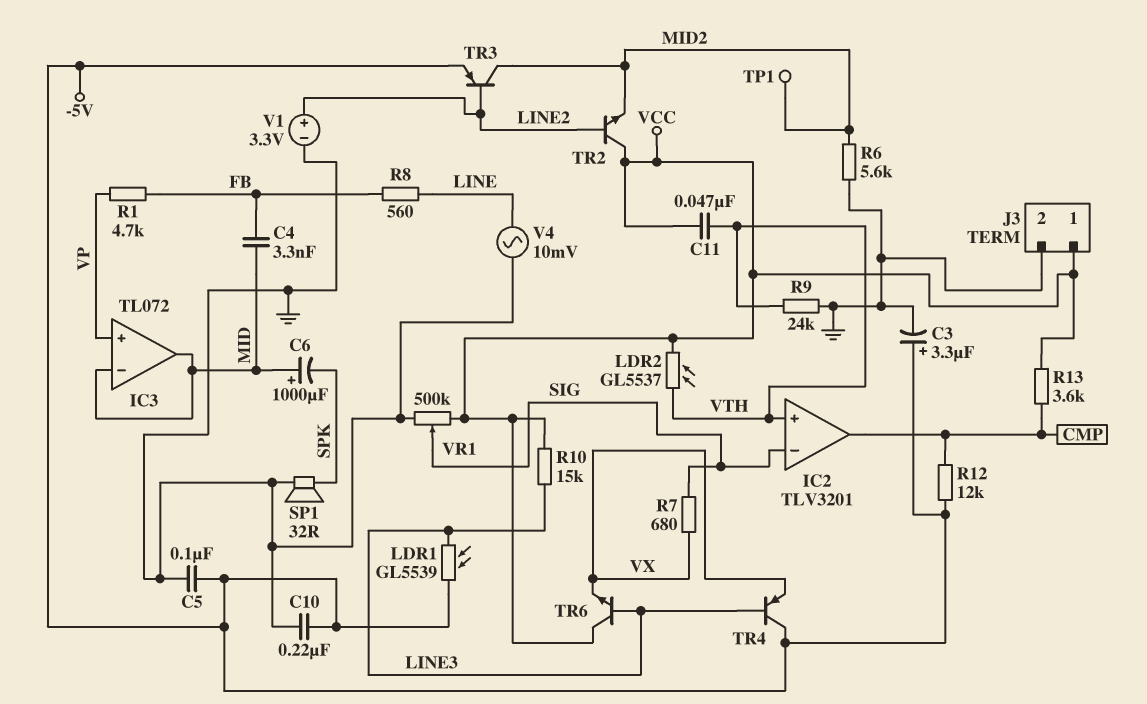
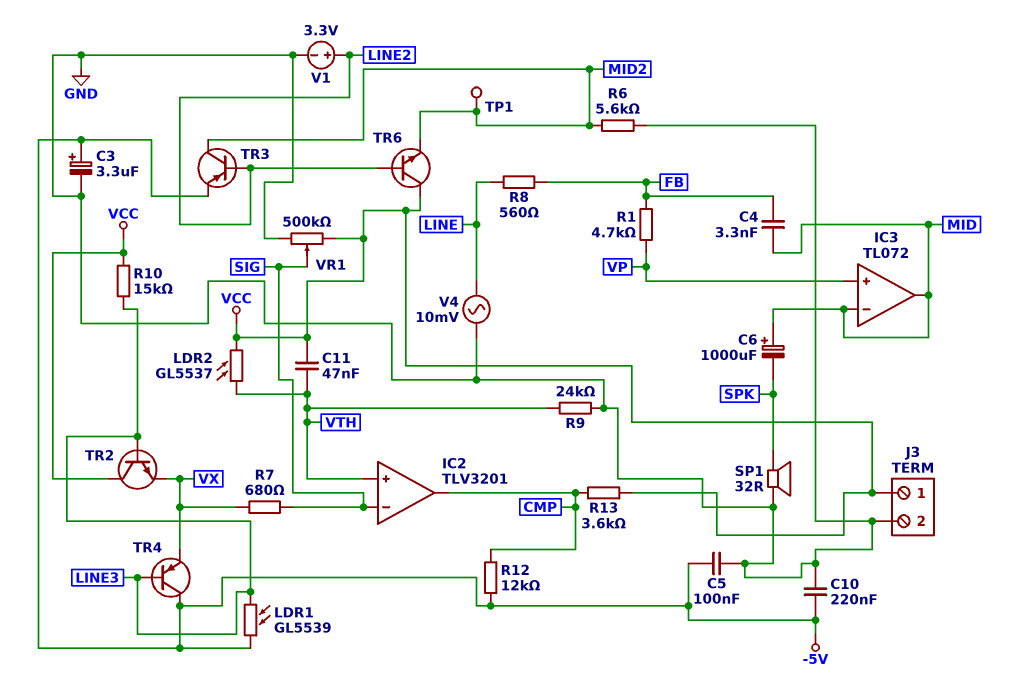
TR2: NPN (B LINE2, C VCC, E MID2) -> NPN (B LINE3, C VCC, E VX)
TR6: NPN (B LINE3, C VCC, E VX) -> NPN (B LINE2, C VCC, E MID2)

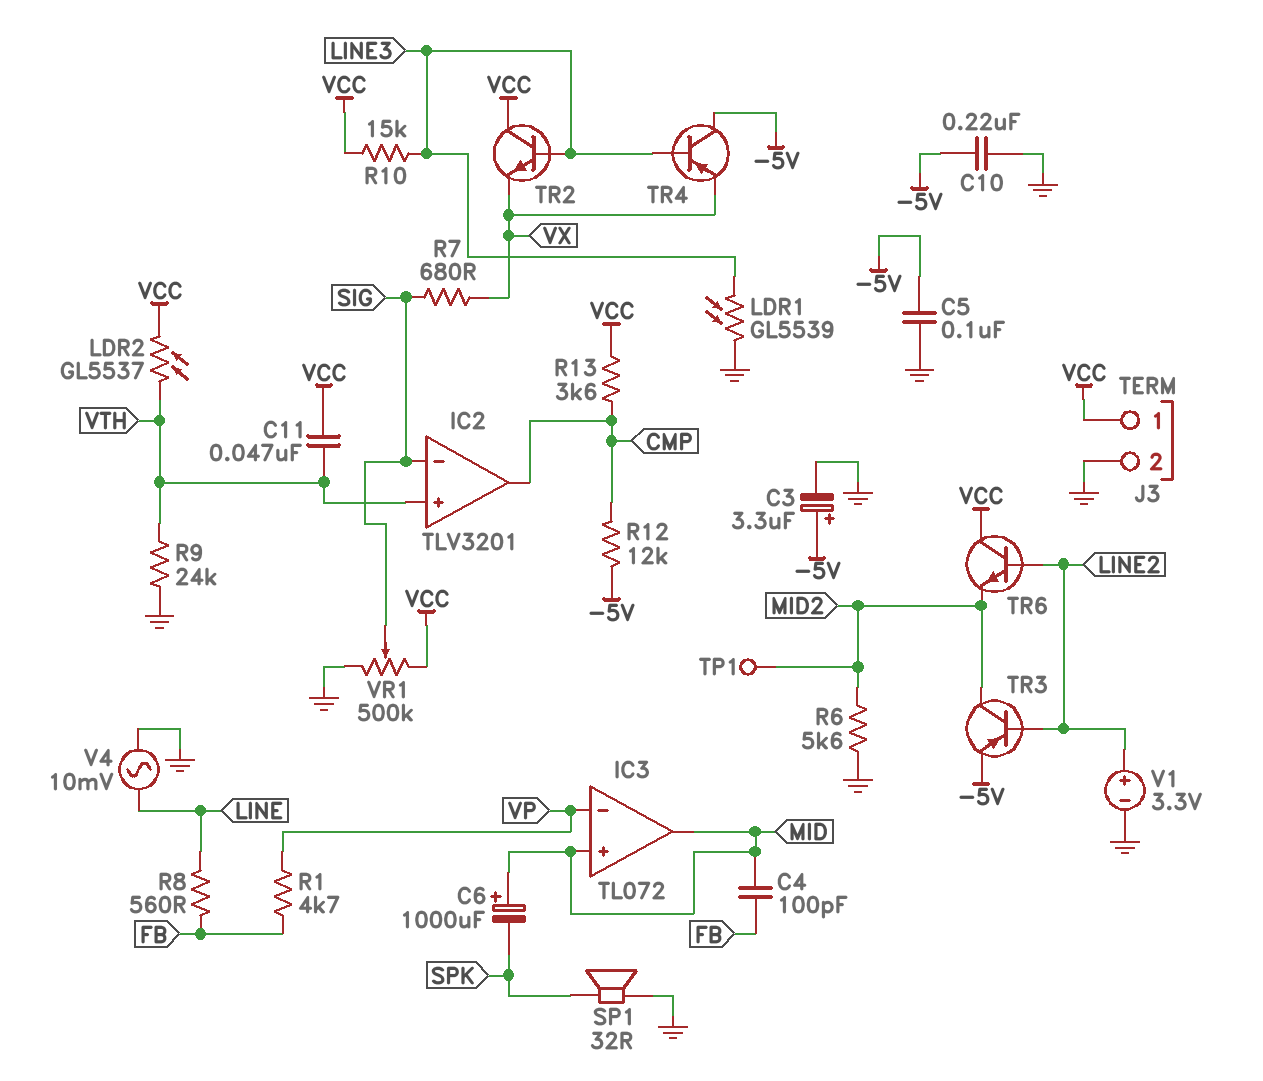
C4: 3.3nF (FB, MID) -> 100pF (FB, MID)
IC3 pin in+: VP -> MID
IC3 pin in-: MID -> VP
LDR1: GL5539 (-5V, LINE3) -> GL5539 (GND, LINE3)

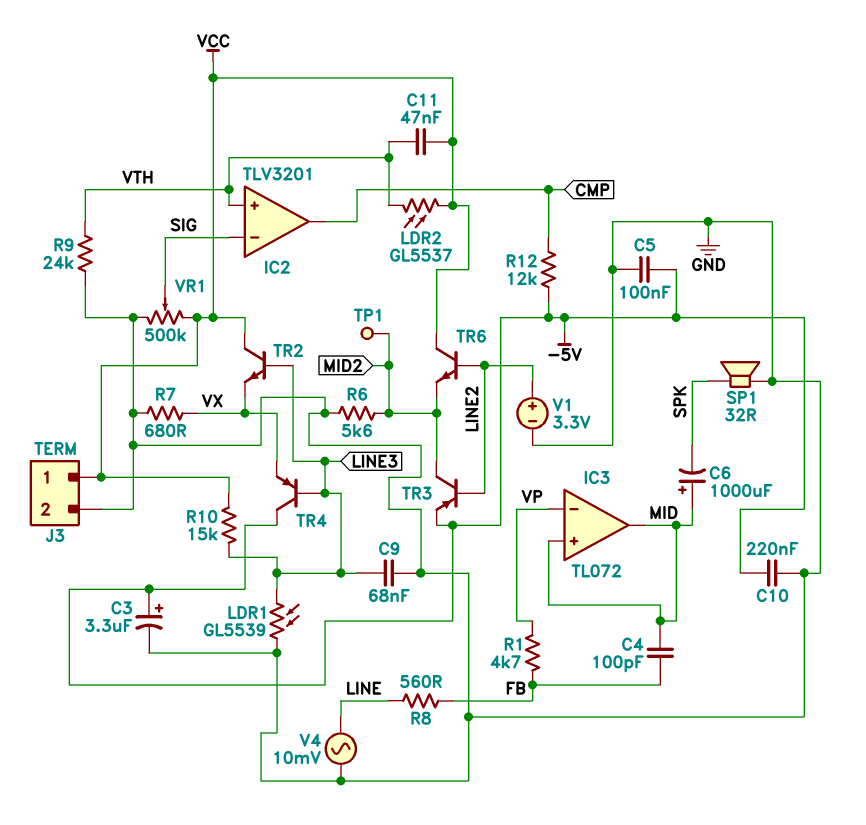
C9: none -> 68nF (GND, LINE3)
R7: 680 (SIG, VX) -> 680 (GND, VX)
R13: 3.6k (CMP, VCC) -> none

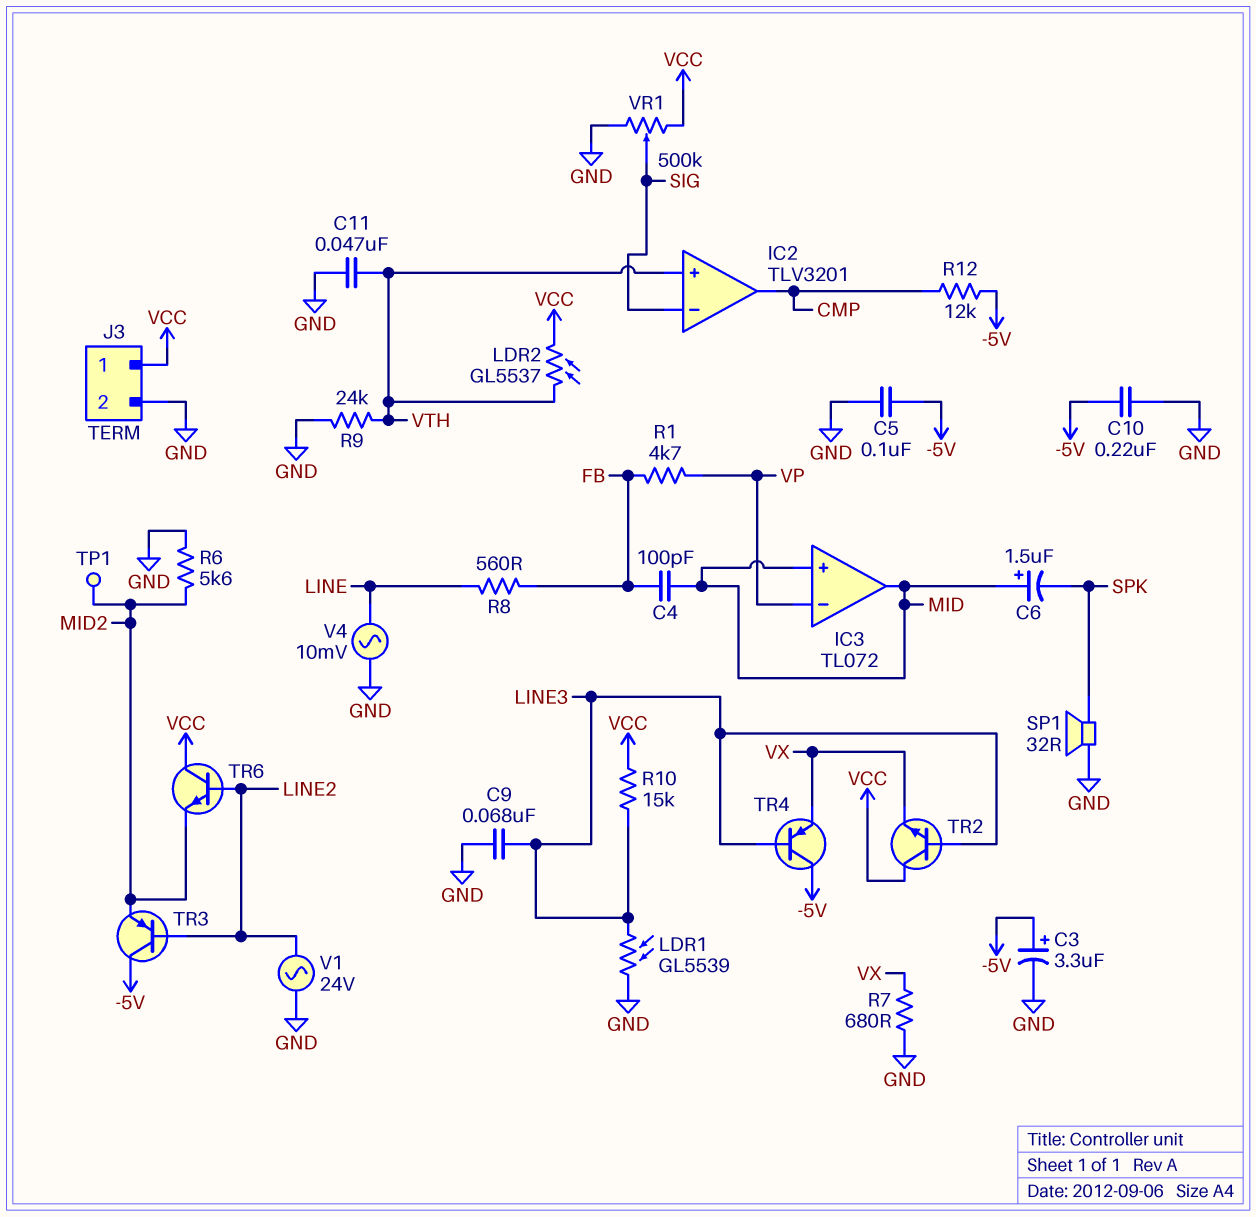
C6: 1000uF (plus MID, minus SPK) -> 1.5uF (plus MID, minus SPK)
C11: 47nF (VCC, VTH) -> 47nF (GND, VTH)
TR3: PNP (B LINE2, C MID2, E -5V) -> PNP (B LINE2, C -5V, E MID2)
V1: 3.3V (plus LINE2, minus GND) -> AC 24V (GND, LINE2)

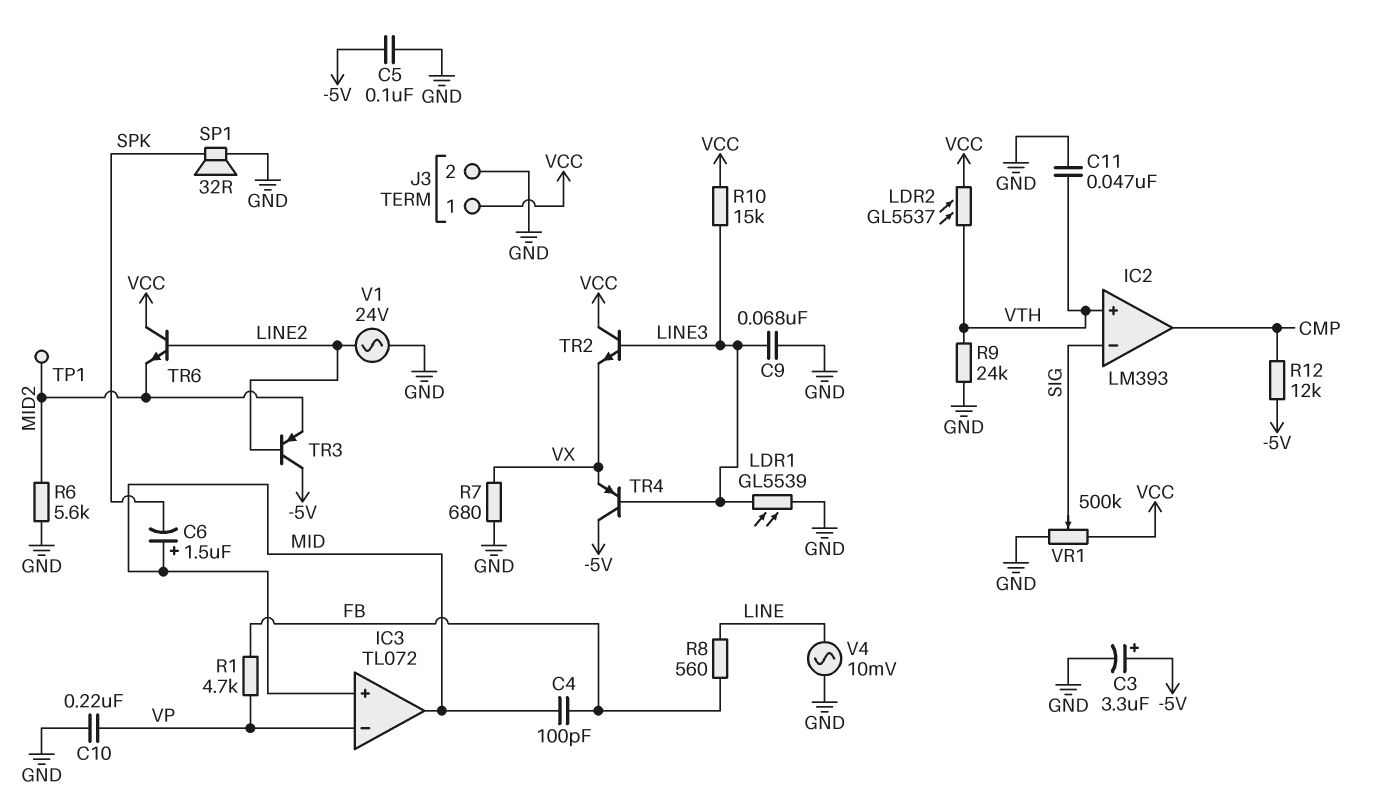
C10: 220nF (-5V, GND) -> 220nF (GND, VP)
IC2: TLV3201 -> LM393

